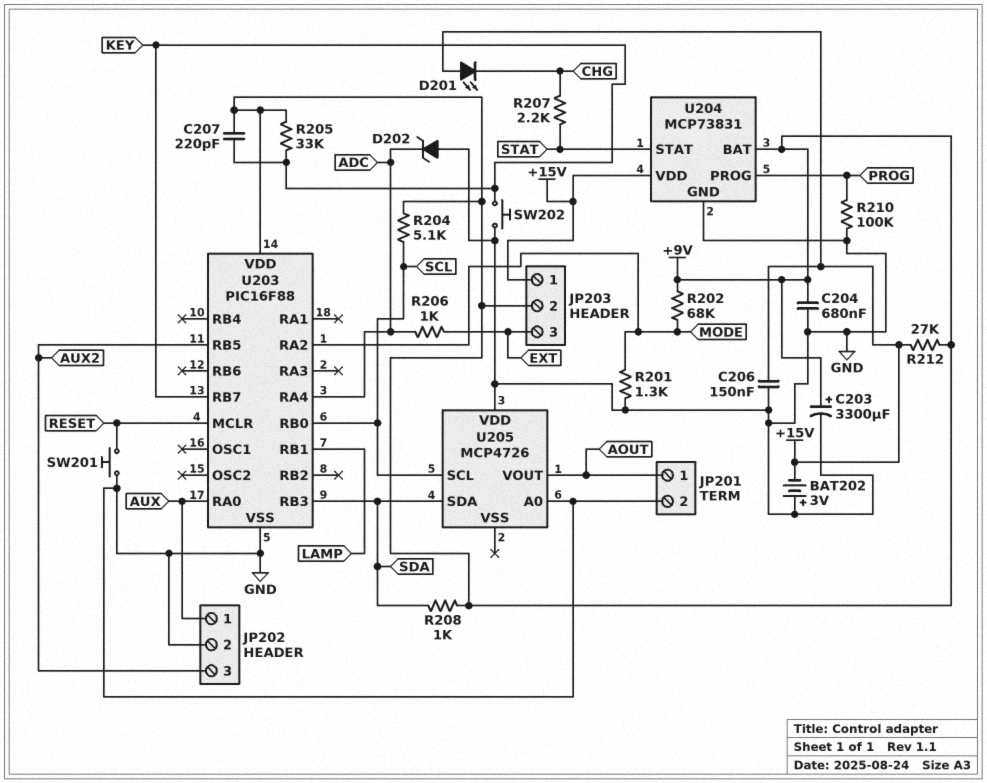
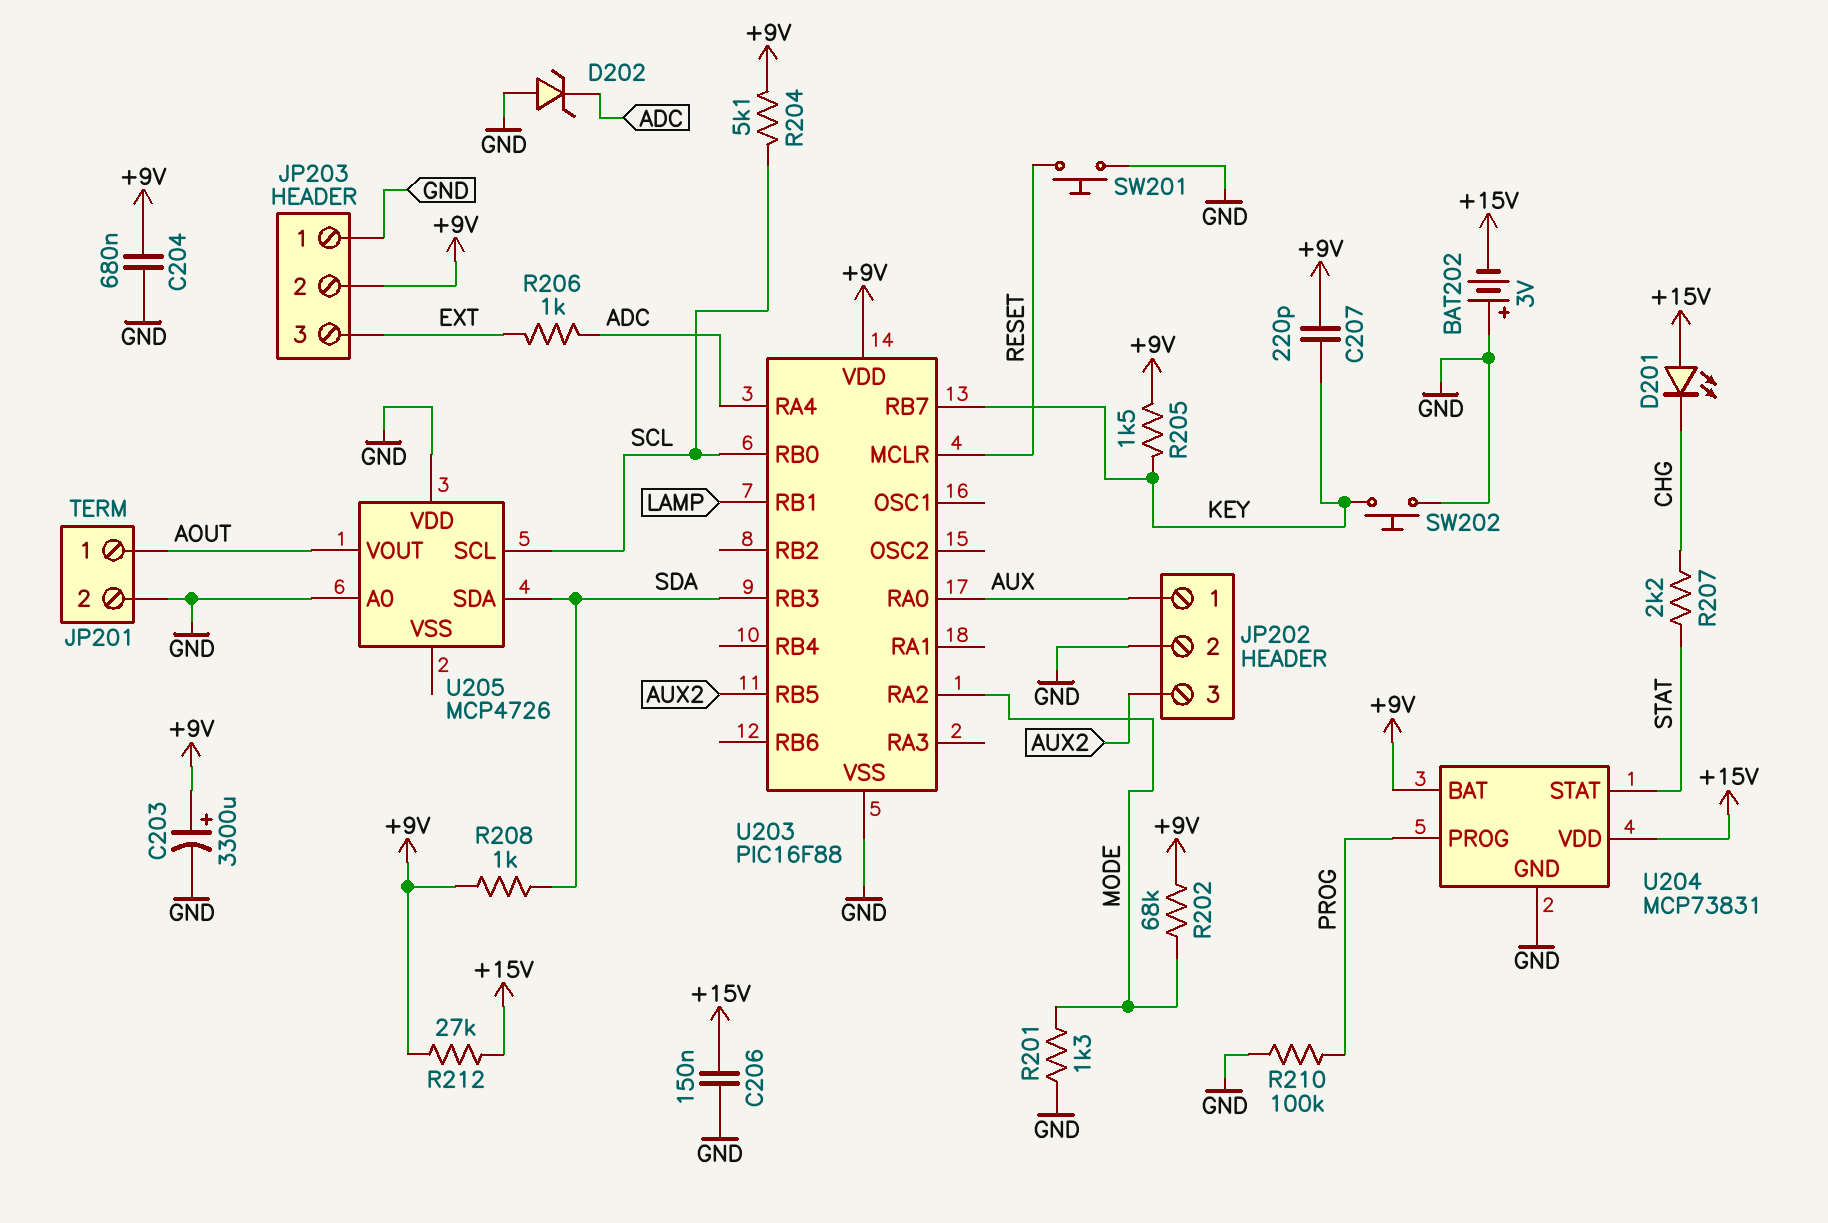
JP203 pin 1: +15V -> GND
R205: 33k (+9V, KEY) -> 1.5k (+9V, KEY)

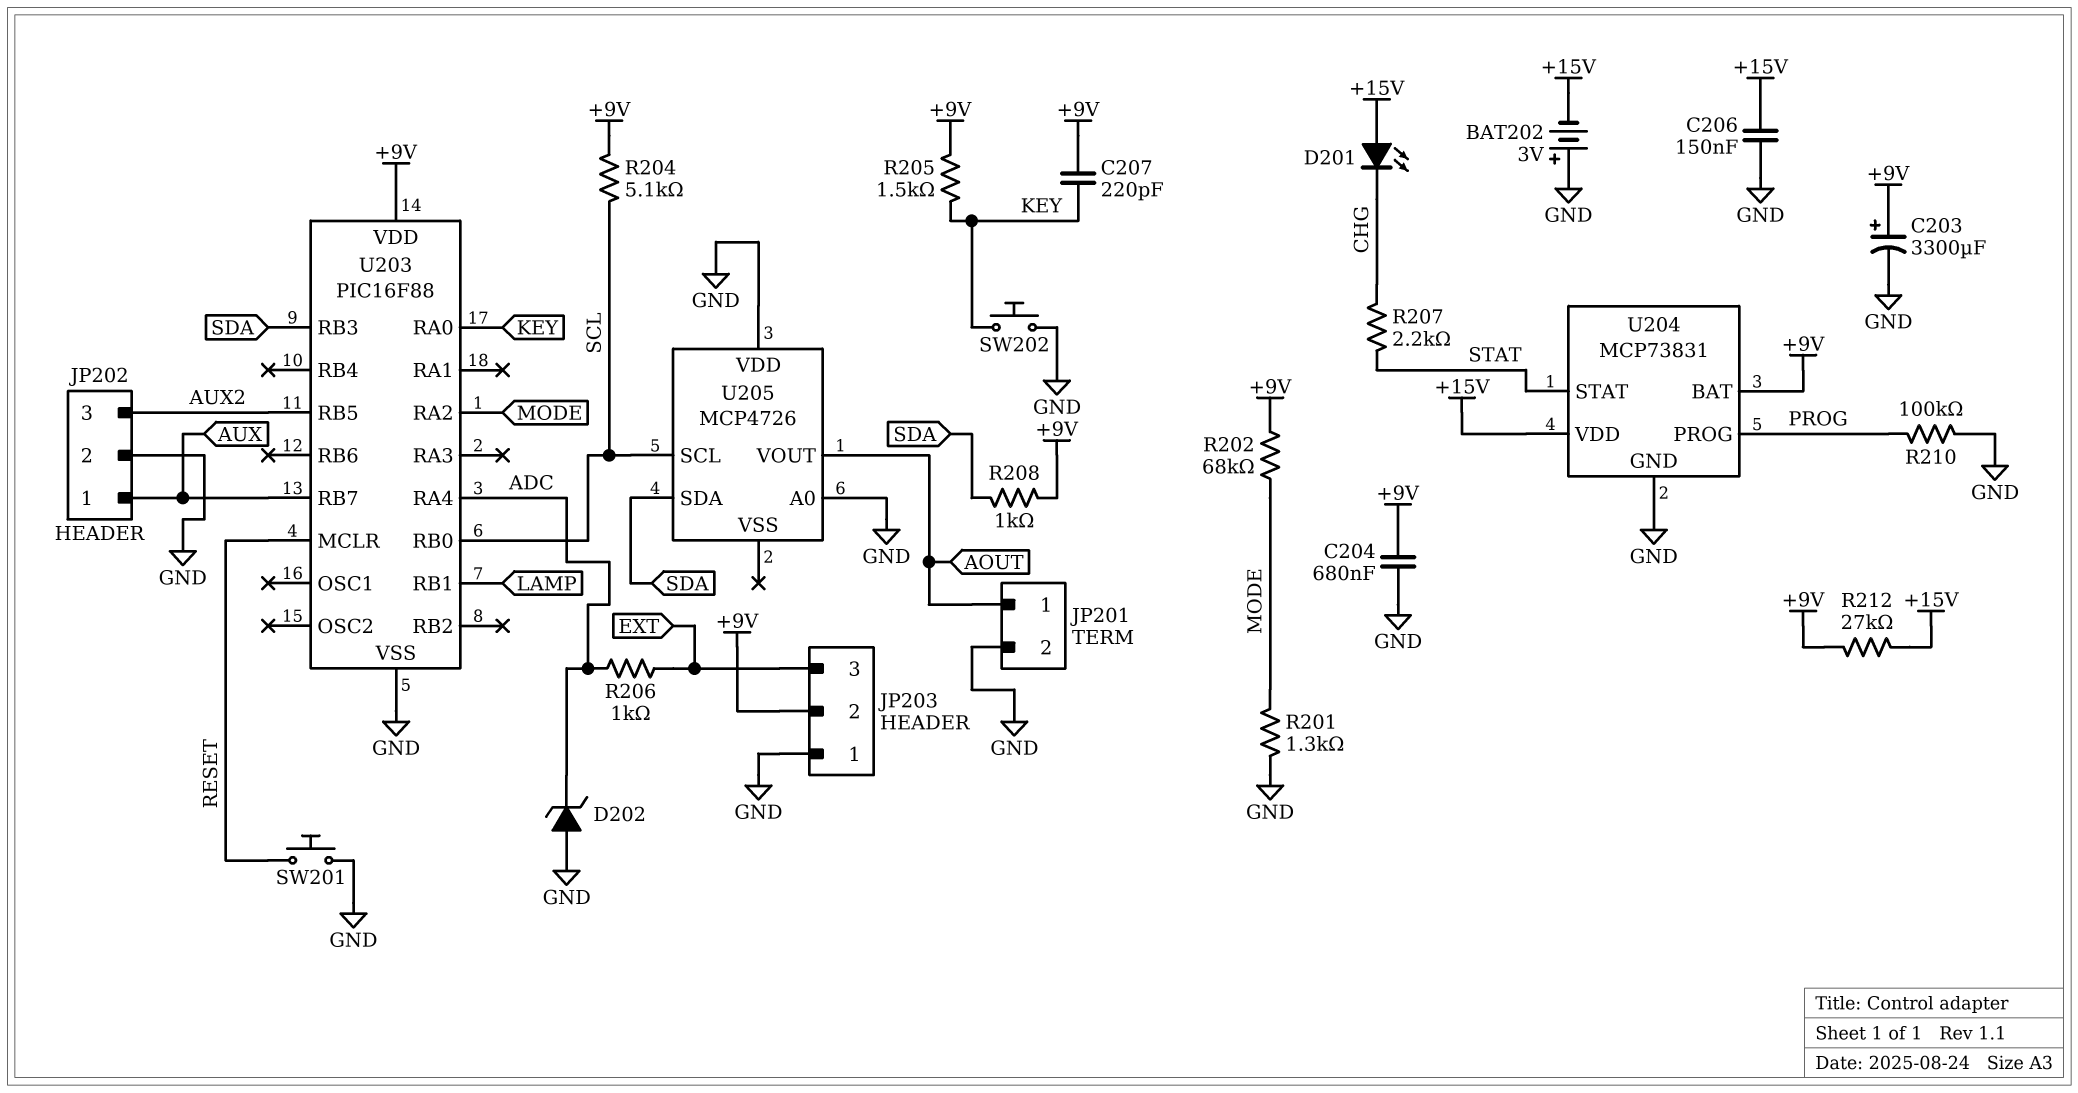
U203 pin RA0: AUX -> KEY
U203 pin RB7: KEY -> AUX

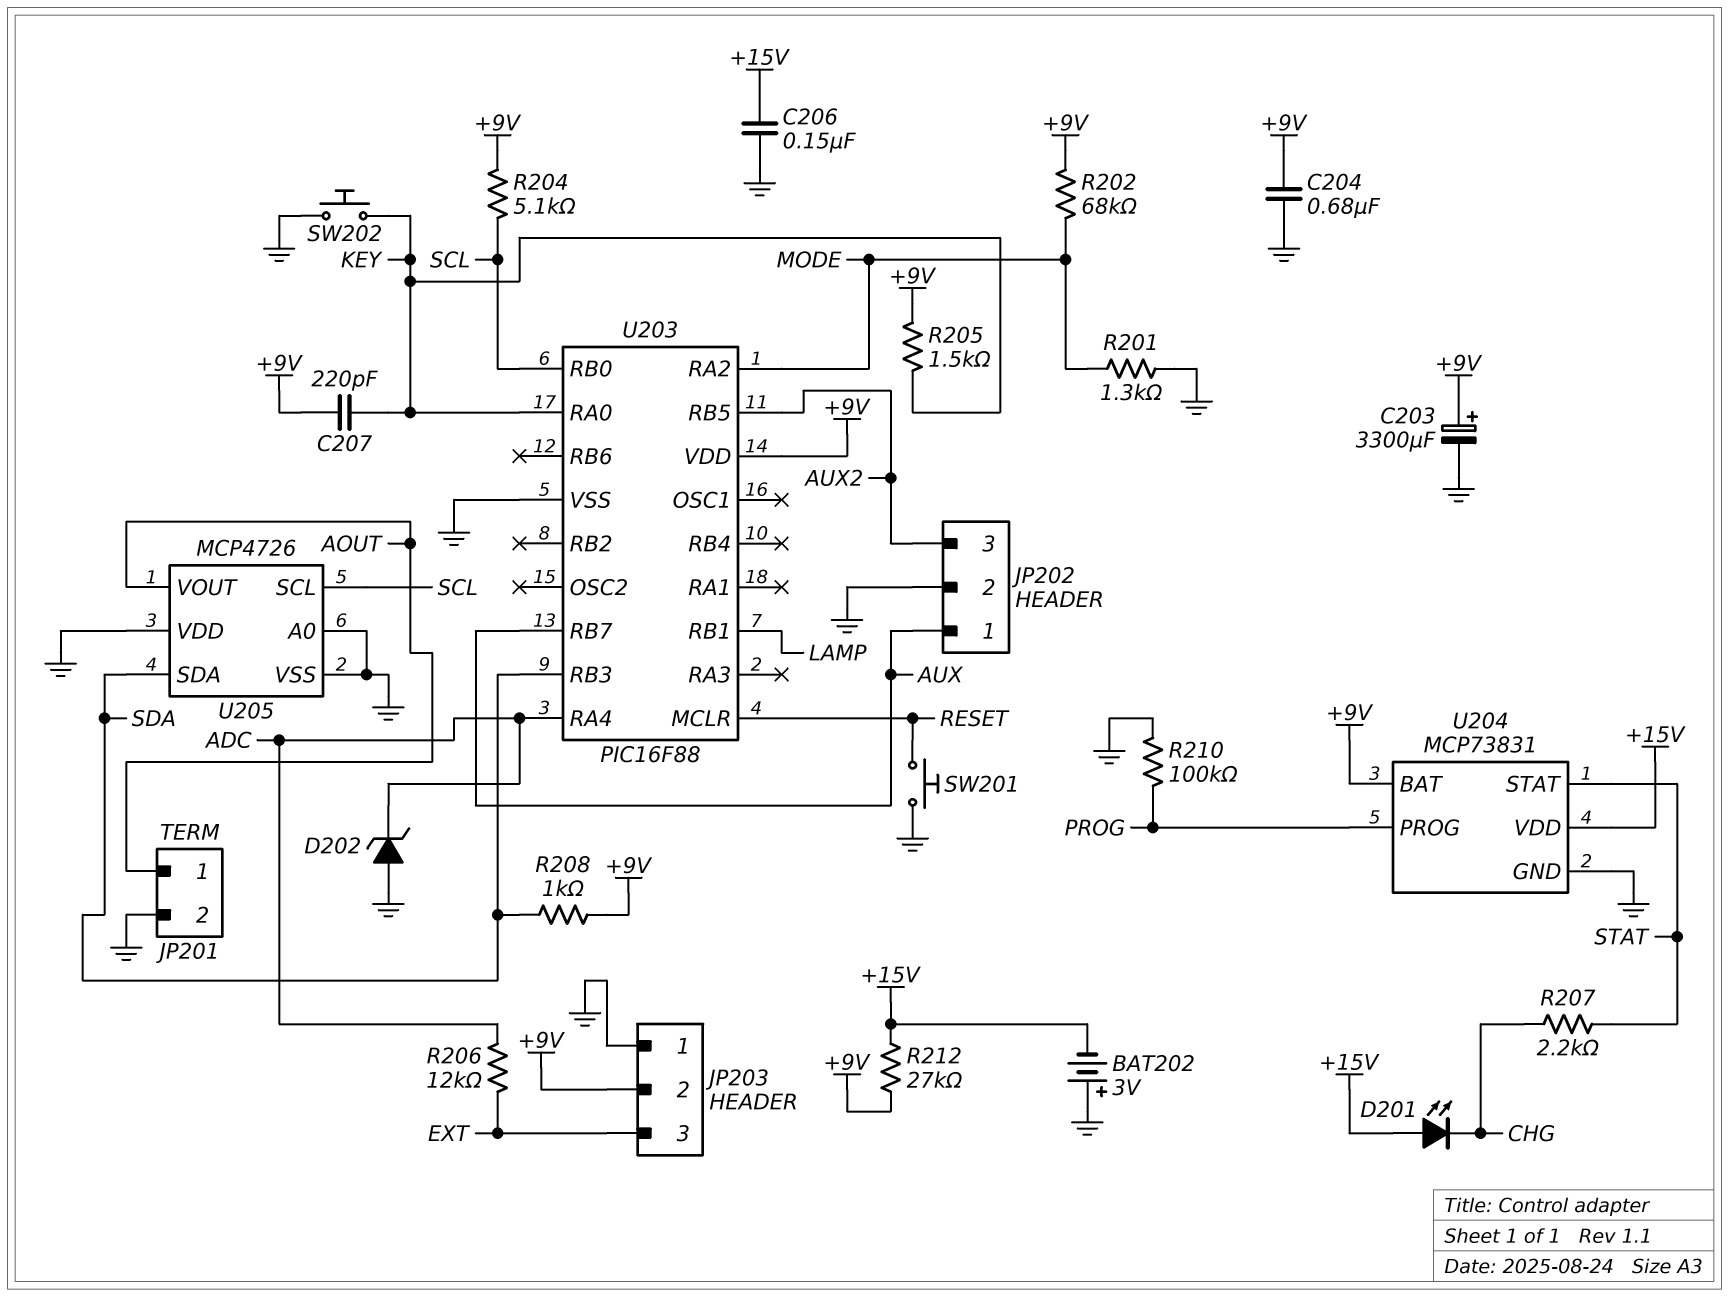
R206: 1k (ADC, EXT) -> 12k (ADC, EXT)
U205 pin VSS: none -> GND

